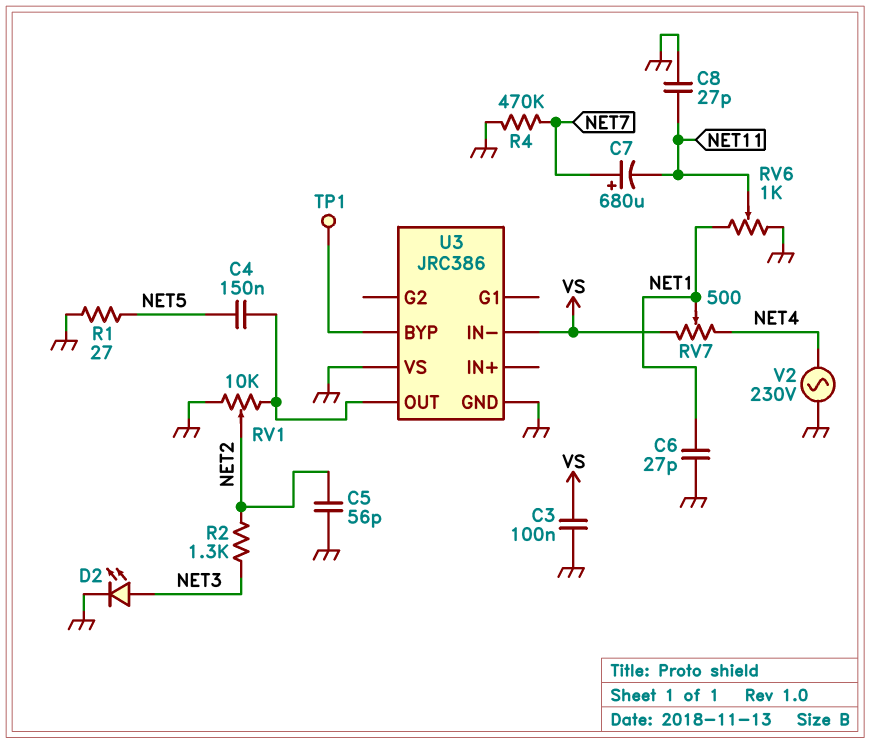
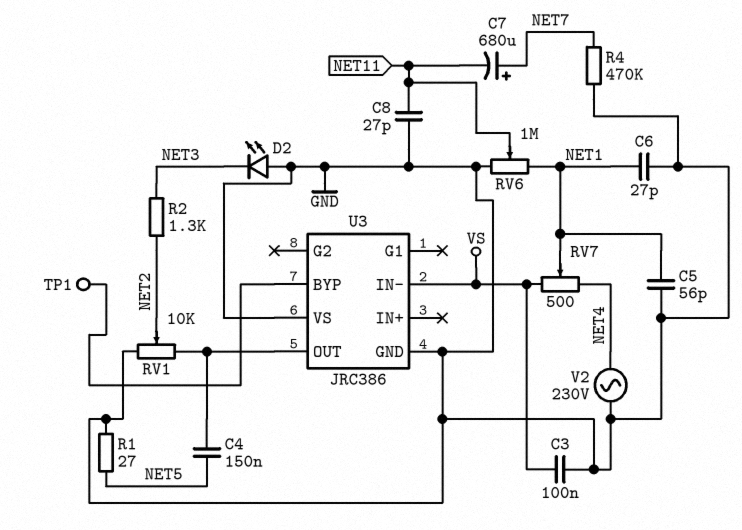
C5: 56pF (GND, NET2) -> 56pF (GND, NET1)
D2: LED (A NET3, K GND) -> LED (A GND, K NET3)
RV6: 1k (GND, NET1, wiper NET11) -> 1M (GND, NET1, wiper NET11)

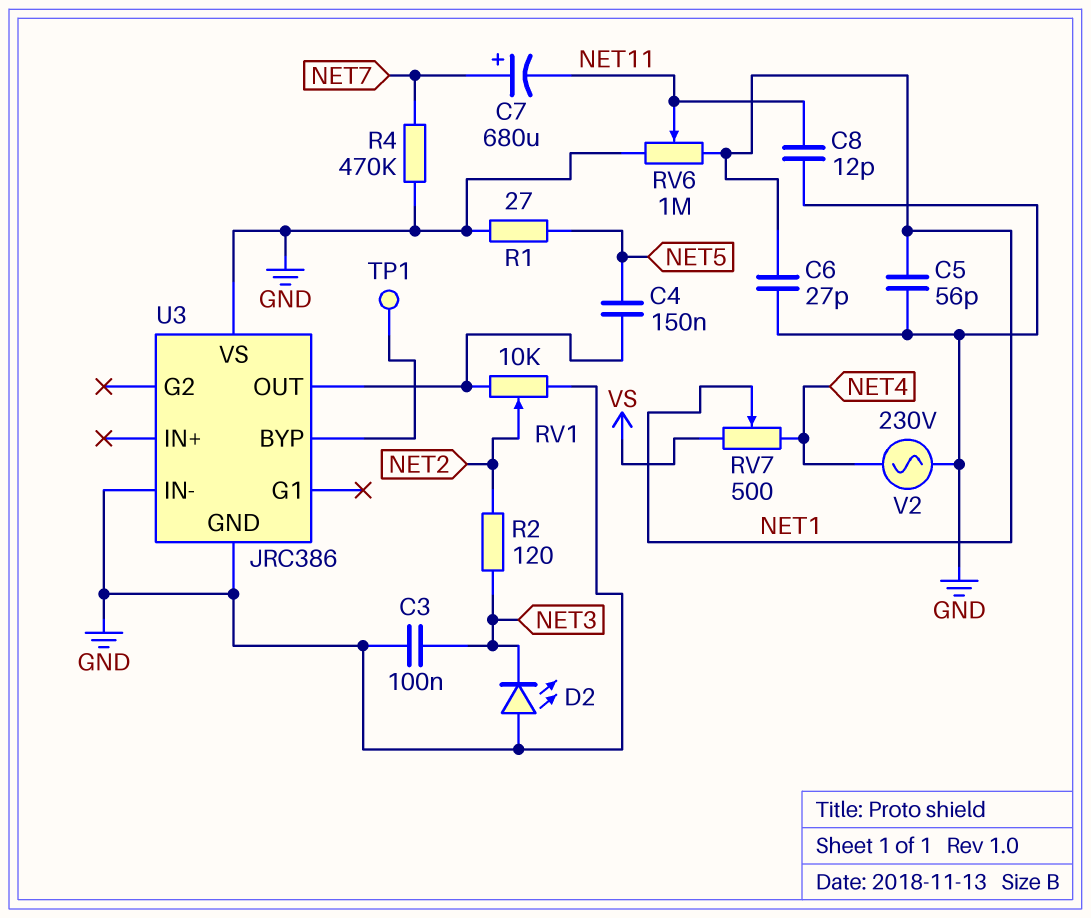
C3: 100nF (GND, VS) -> 100nF (GND, NET3)
C8: 27pF (GND, NET11) -> 12pF (GND, NET11)
R2: 1.3k (NET2, NET3) -> 120 (NET2, NET3)
U3 pin IN-: VS -> GND

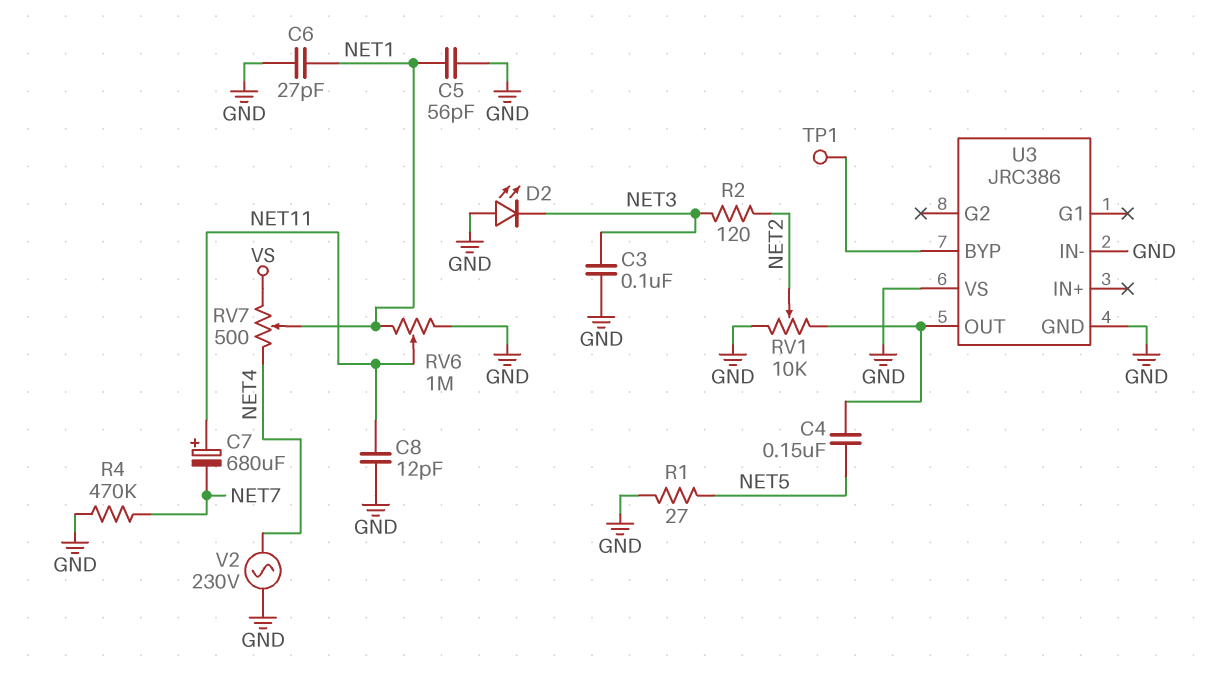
C7: 680uF (plus NET7, minus NET11) -> 680uF (plus NET11, minus NET7)

